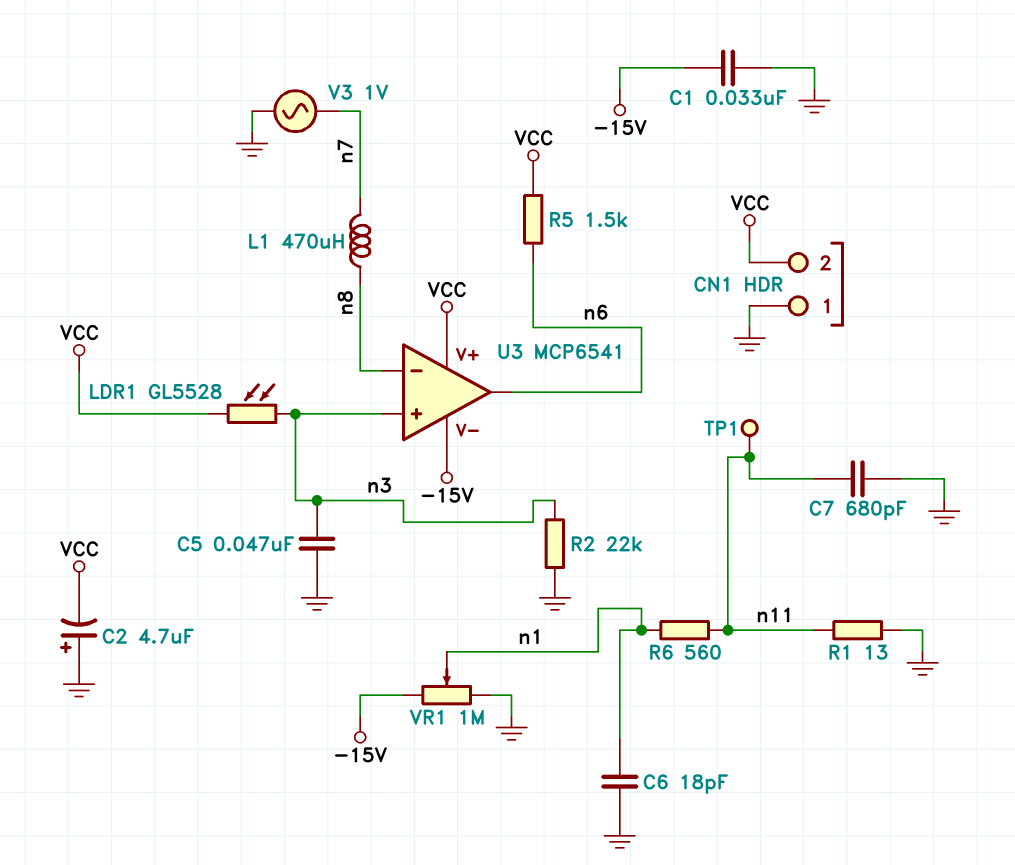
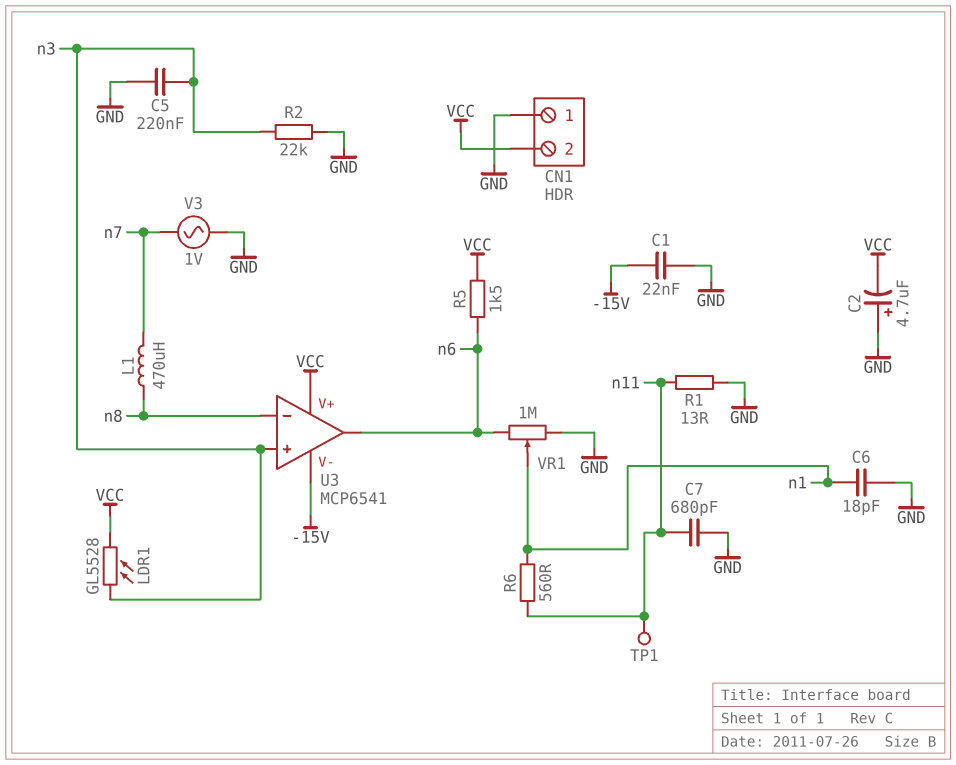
C1: 33nF (-15V, GND) -> 22nF (-15V, GND)
C5: 47nF (GND, n3) -> 220nF (GND, n3)
VR1: 1M (-15V, GND, wiper n1) -> 1M (GND, n6, wiper n1)

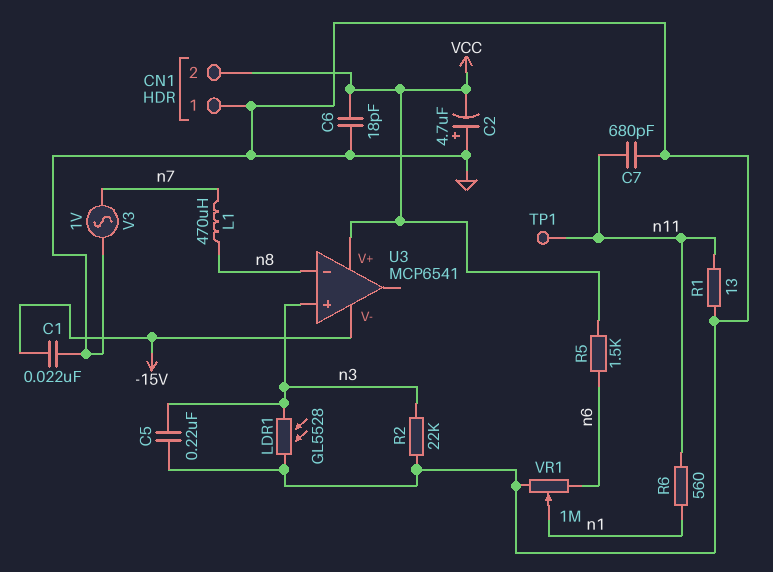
C6: 18pF (GND, n1) -> 18pF (GND, VCC)
LDR1: GL5528 (VCC, n3) -> GL5528 (GND, n3)
U3 pin out: n6 -> none

